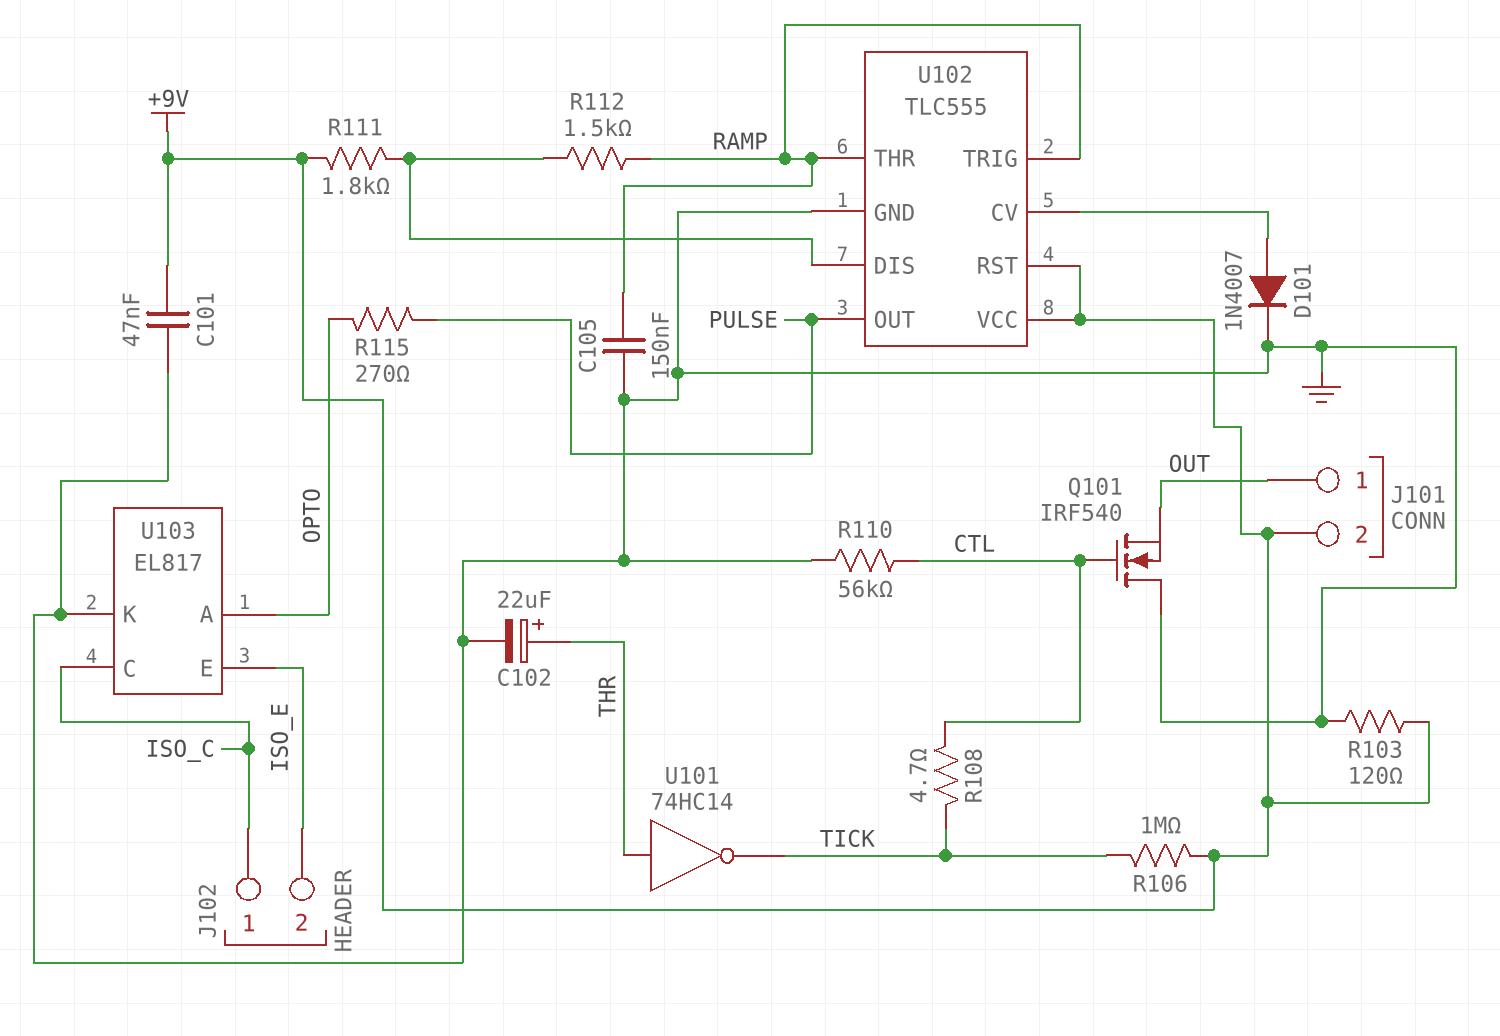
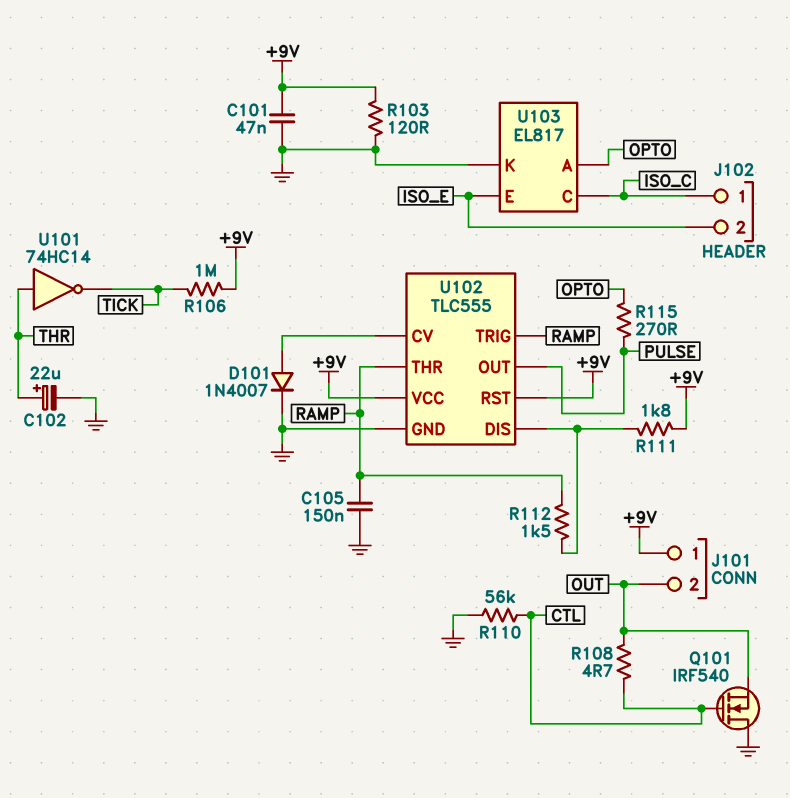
J101 pin 1: OUT -> +9V
J101 pin 2: +9V -> OUT
R108: 4.7 (CTL, TICK) -> 4.7 (CTL, OUT)

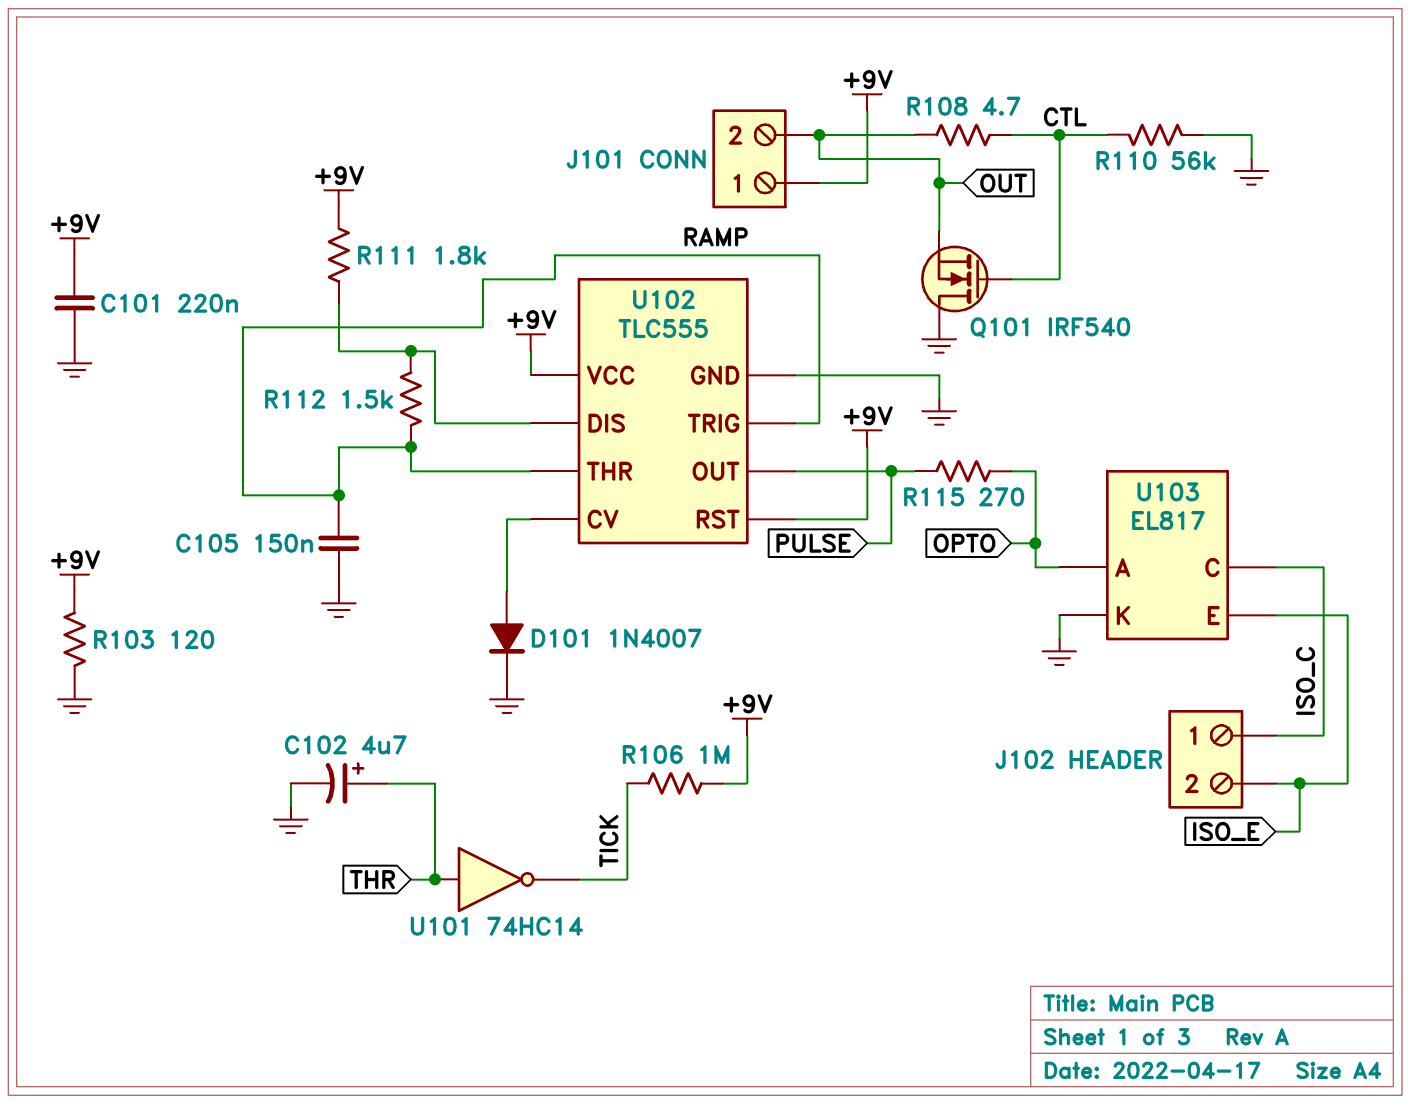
C101: 47nF (+9V, GND) -> 220nF (+9V, GND)
C102: 22uF (plus THR, minus GND) -> 4.7uF (plus THR, minus GND)

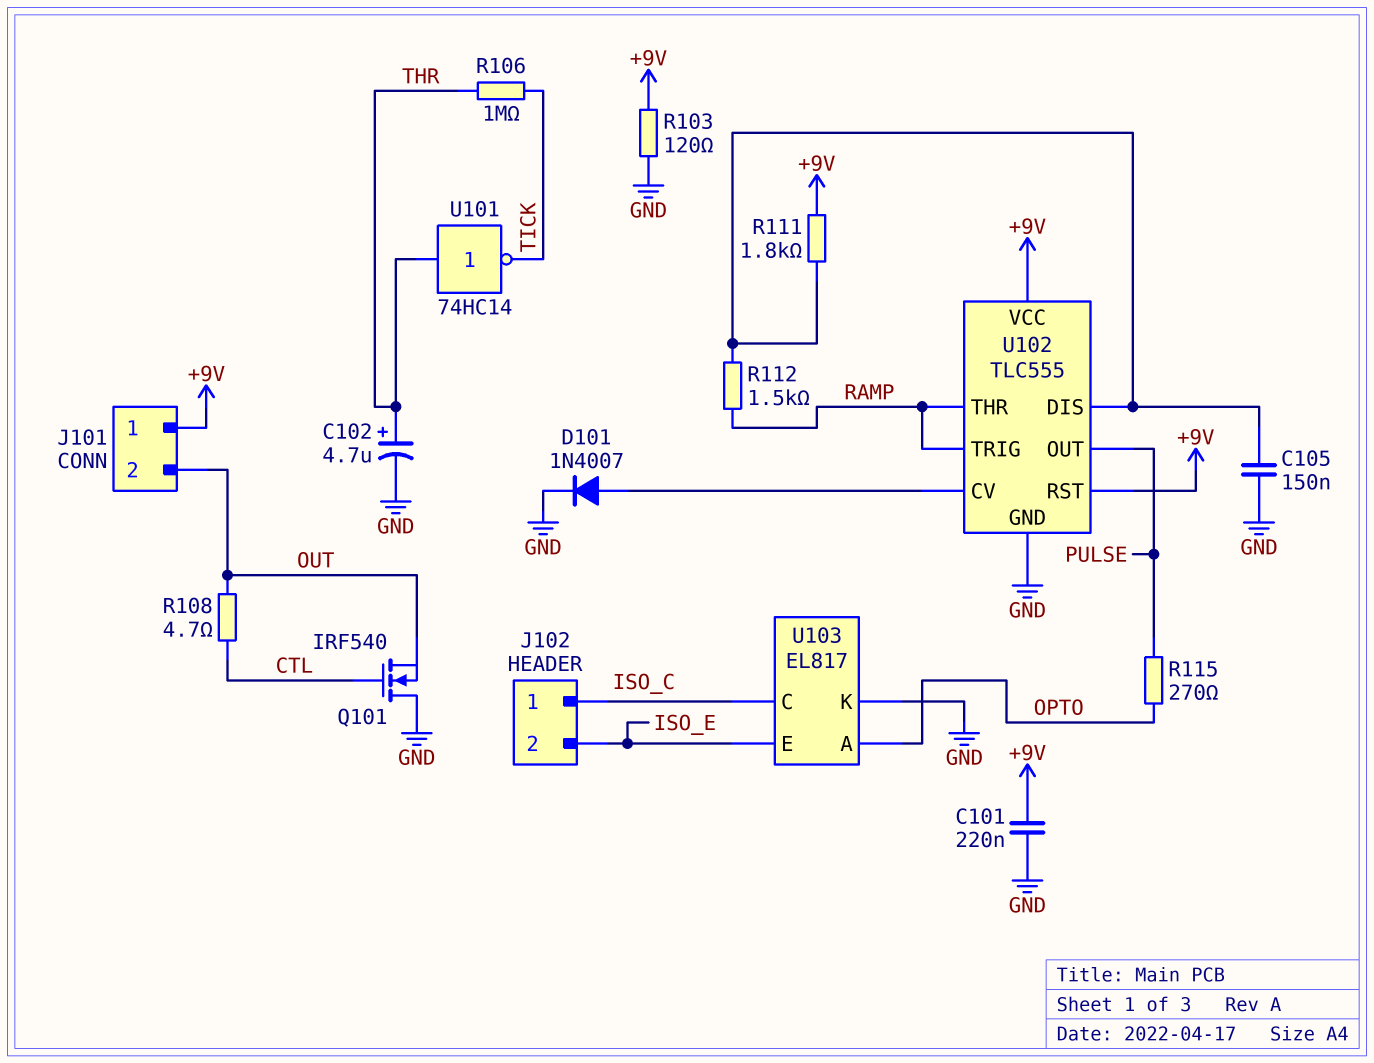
C105: 150nF (GND, RAMP) -> 150nF (GND, U102/DIS)
R106: 1M (+9V, TICK) -> 1M (THR, TICK)
R110: 56k (CTL, GND) -> none

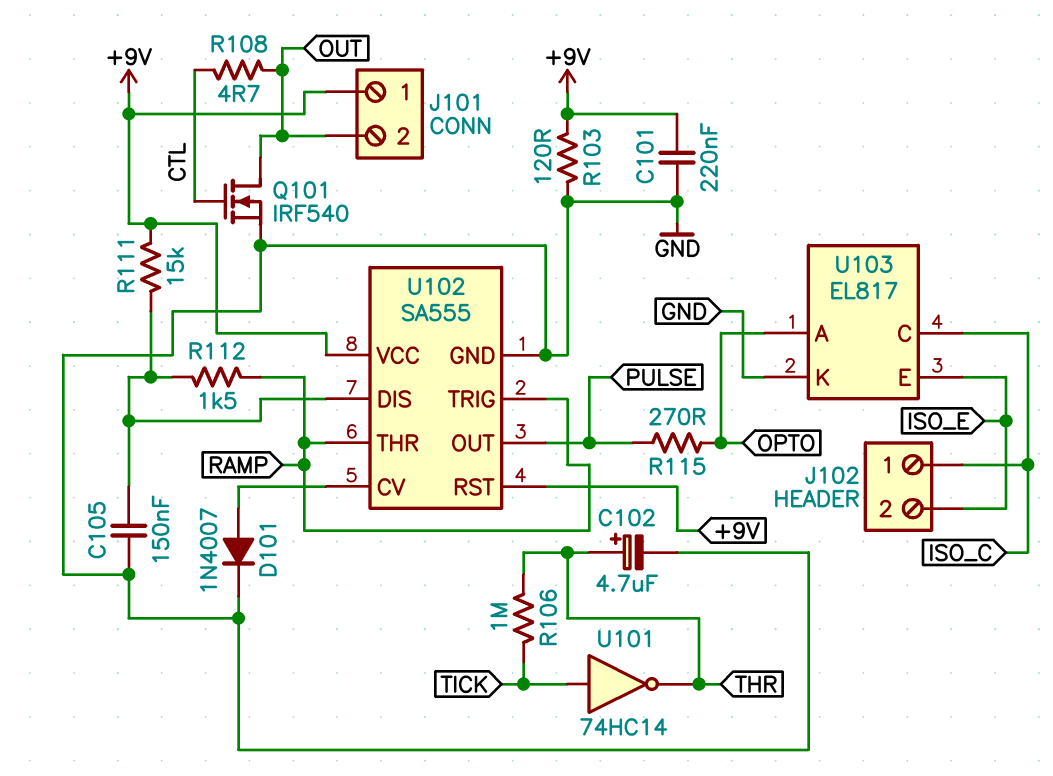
Q101: NMOS IRF540 (G CTL, D GND, S OUT) -> NMOS IRF540 (G CTL, D OUT, S GND)
R111: 1.8k (+9V, U102/DIS) -> 15k (+9V, U102/DIS)
U101: NOT 74HC14 (in THR, out TICK) -> NOT 74HC14 (in TICK, out THR)
U102: TLC555 -> SA555

